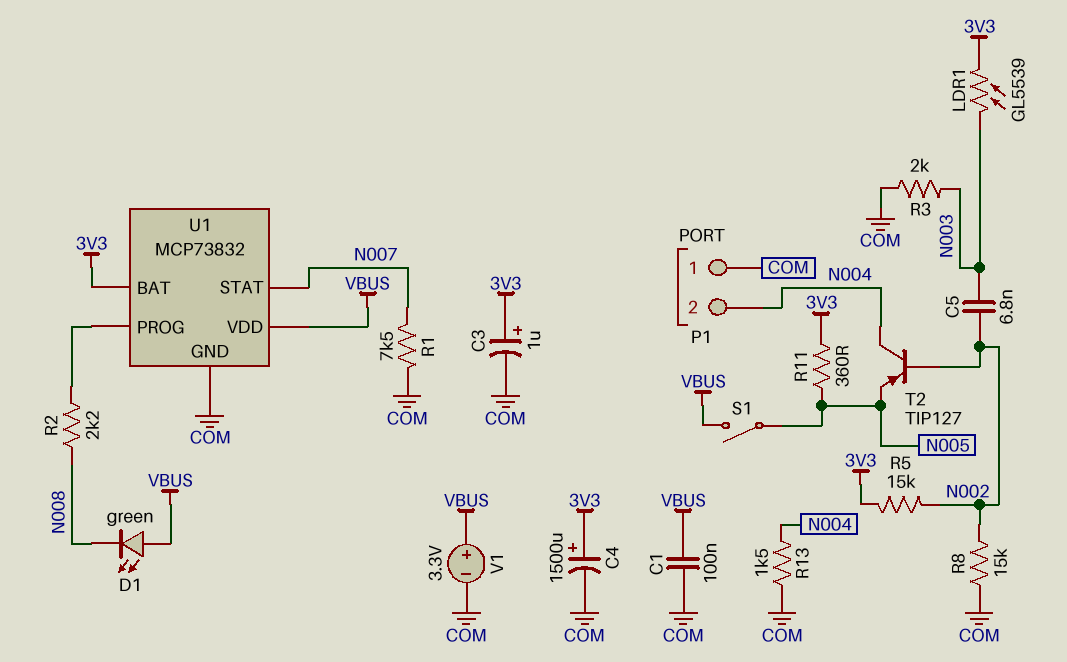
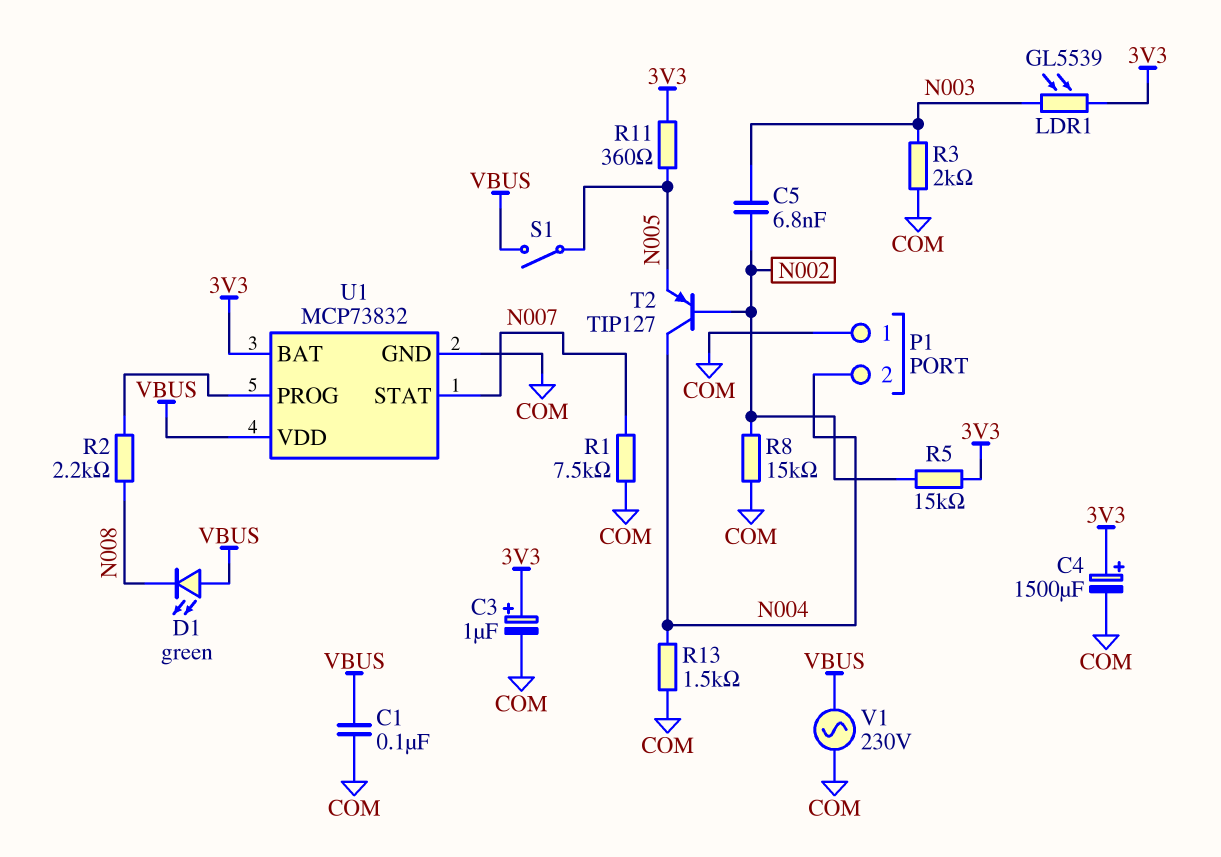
V1: 3.3V (plus VBUS, minus COM) -> AC 230V (COM, VBUS)

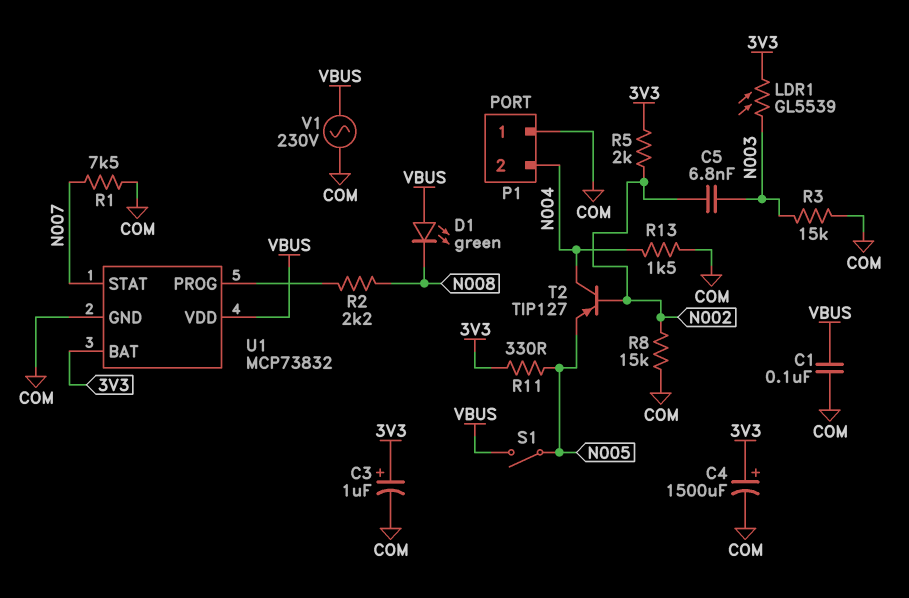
R3: 2k (COM, N003) -> 15k (COM, N003)
R5: 15k (3V3, N002) -> 2k (3V3, N002)
R11: 360 (3V3, N005) -> 330 (3V3, N005)

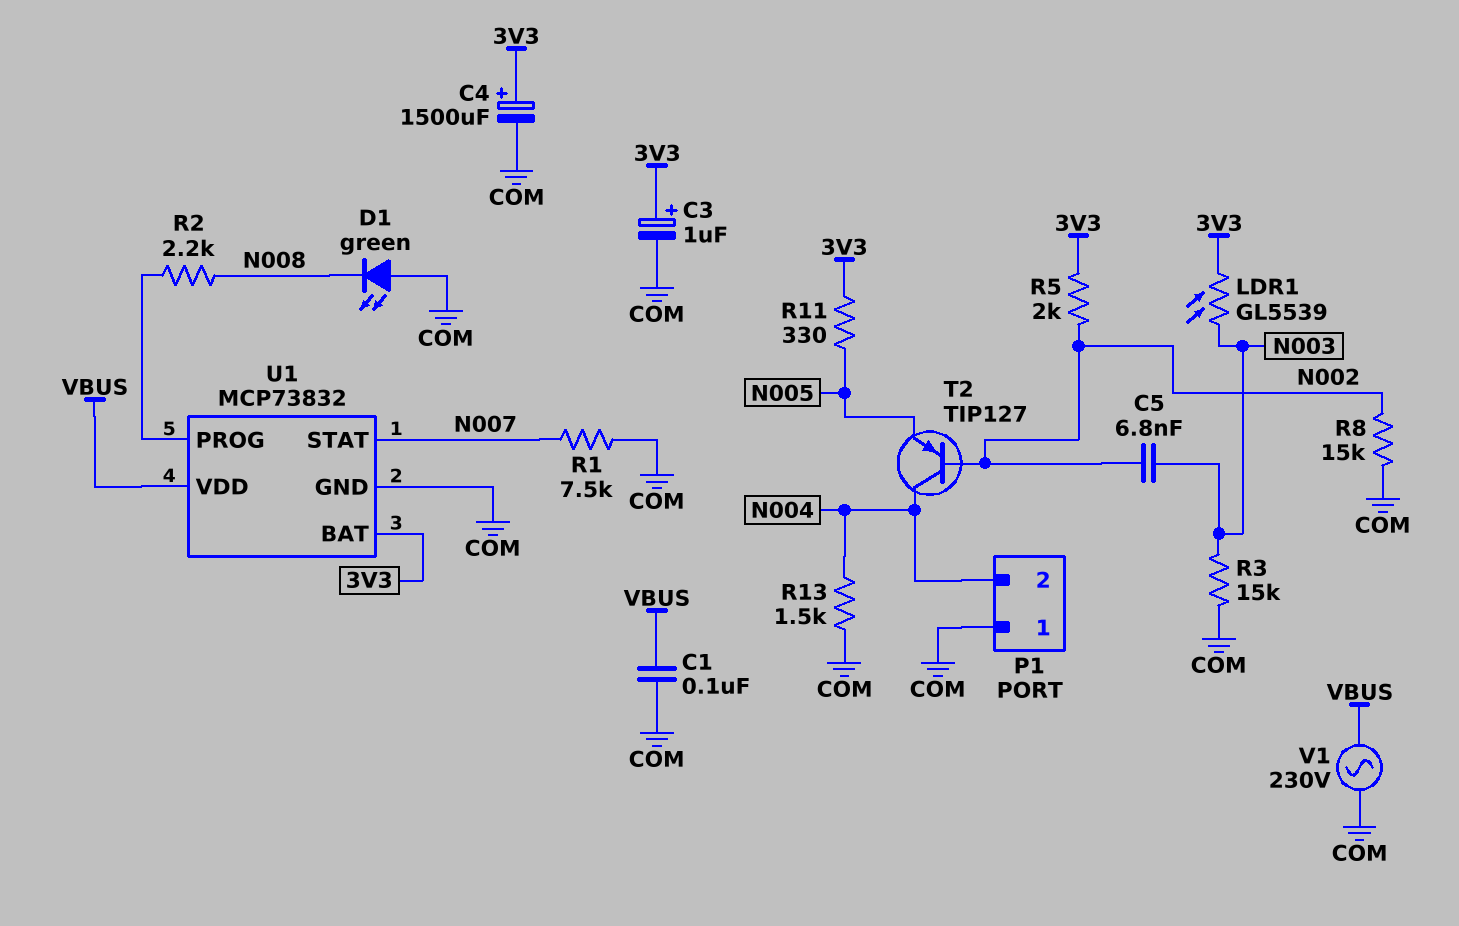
D1: LED green (A VBUS, K N008) -> LED green (A COM, K N008)
S1: switch (N005, VBUS) -> none

